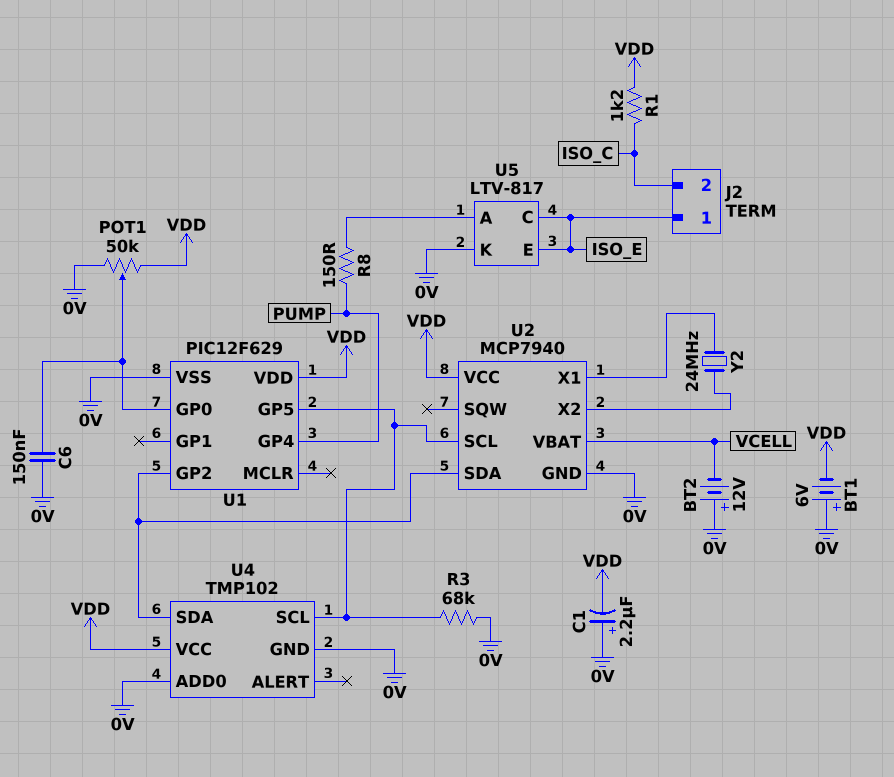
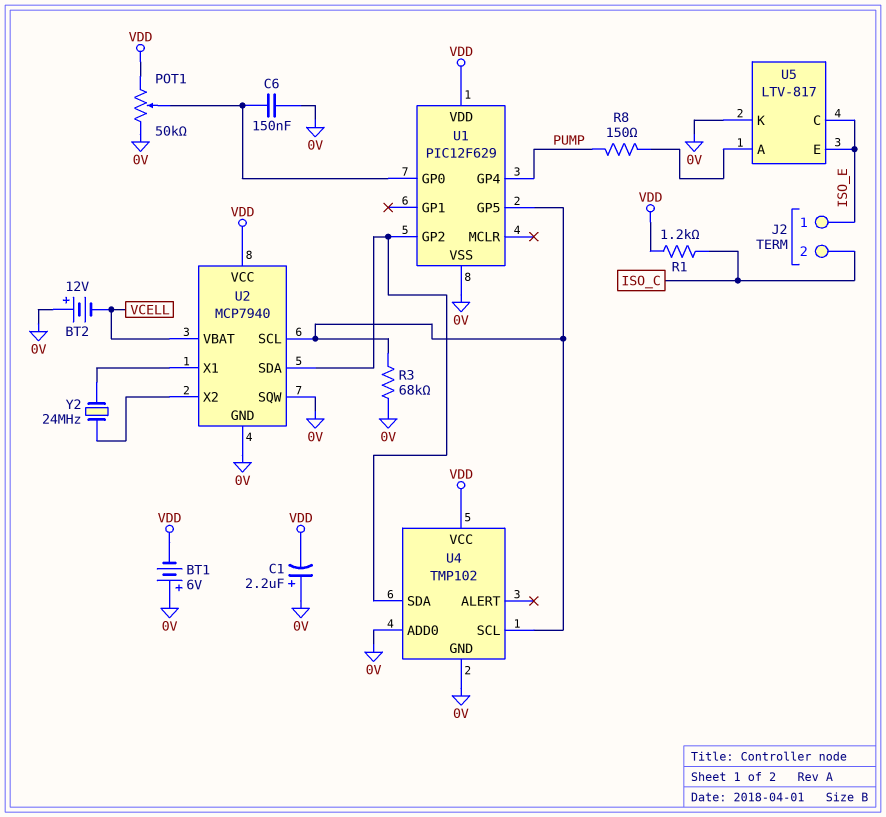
U2 pin SQW: none -> 0V

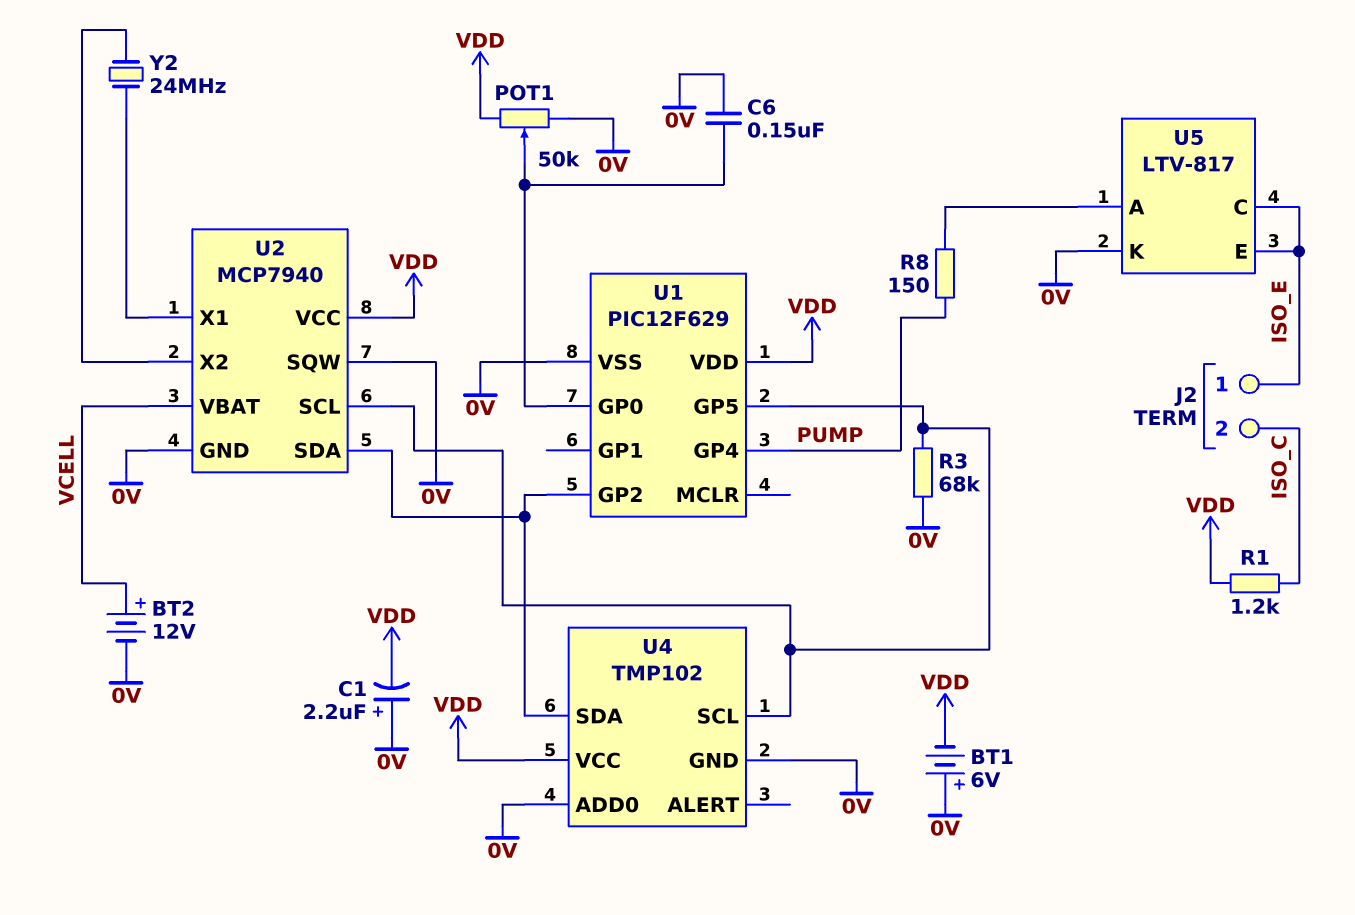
BT2: 12V (plus 0V, minus VCELL) -> 12V (plus VCELL, minus 0V)

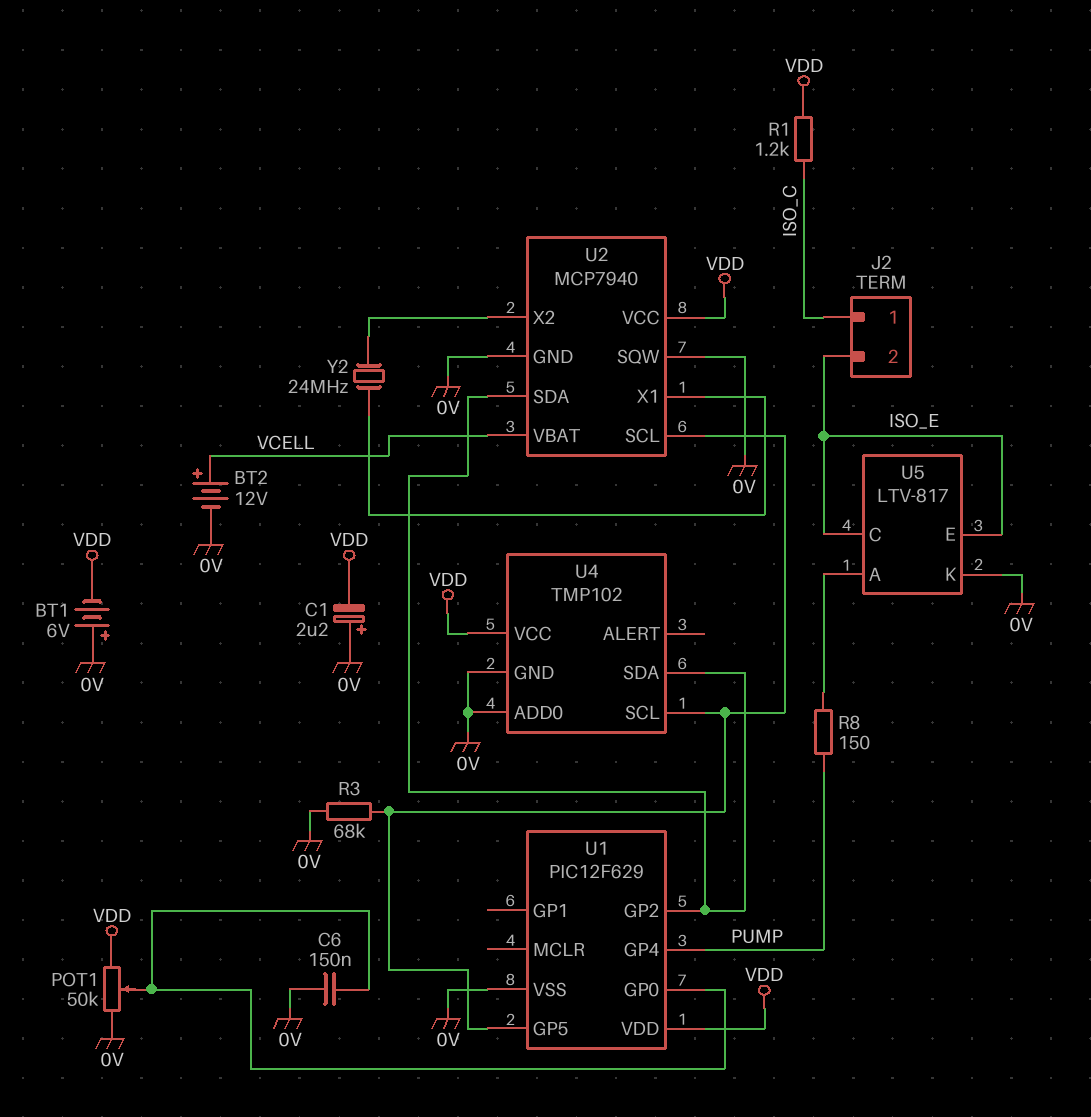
J2 pin 1: ISO_E -> ISO_C
J2 pin 2: ISO_C -> ISO_E

